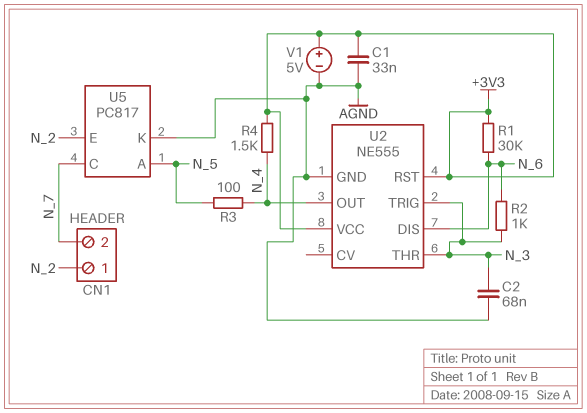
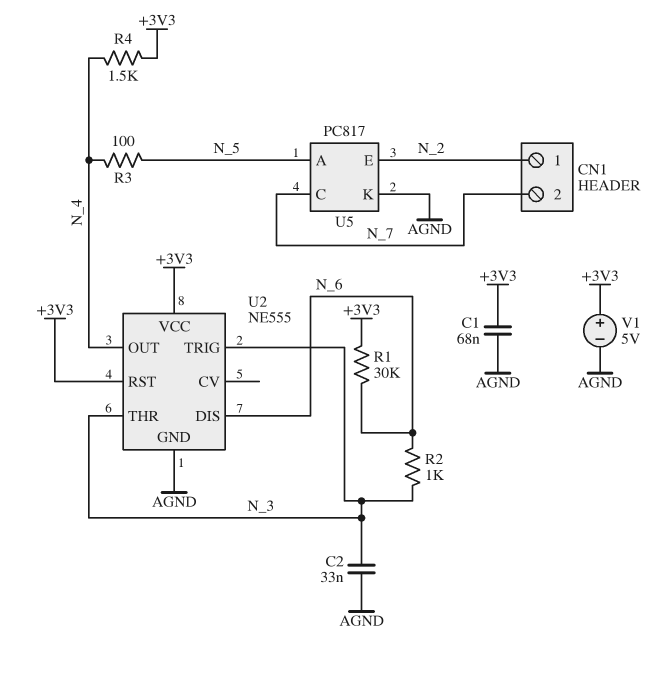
C1: 33nF (+3V3, AGND) -> 68nF (+3V3, AGND)
C2: 68nF (AGND, N_3) -> 33nF (AGND, N_3)

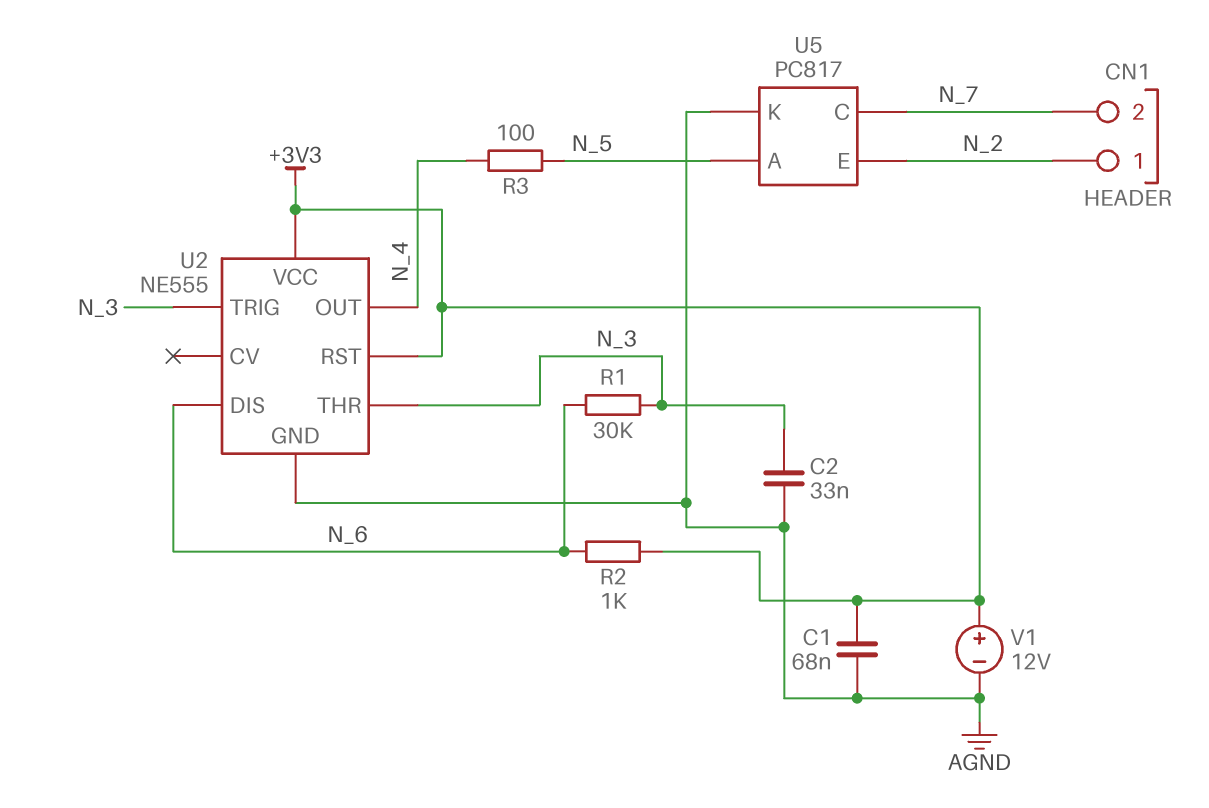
R1: 30k (+3V3, N_6) -> 30k (N_3, N_6)
R2: 1k (N_3, N_6) -> 1k (+3V3, N_6)
R4: 1.5k (+3V3, N_4) -> none
V1: 5V (plus +3V3, minus AGND) -> 12V (plus +3V3, minus AGND)

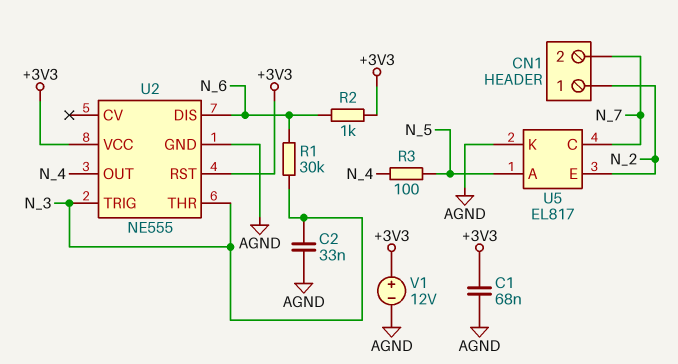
U5: PC817 -> EL817

